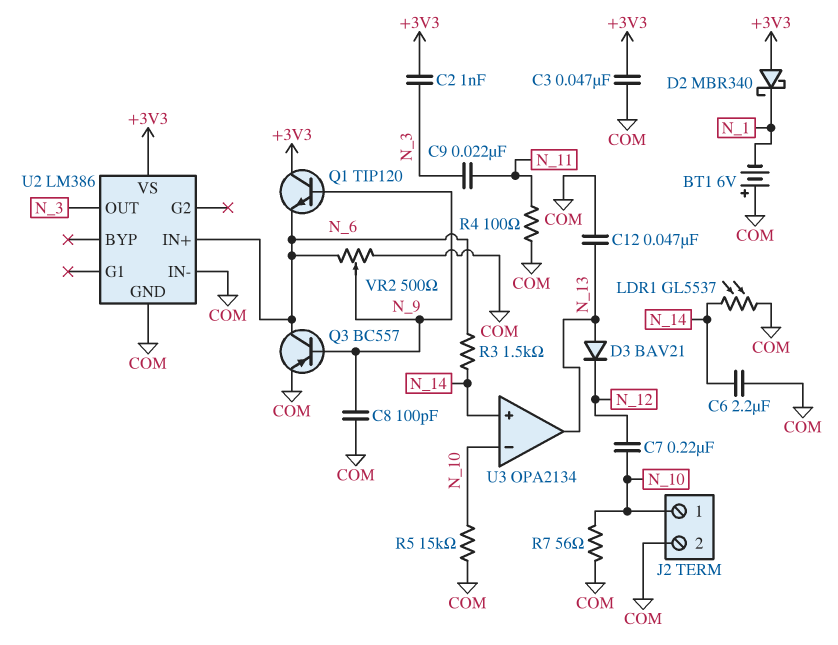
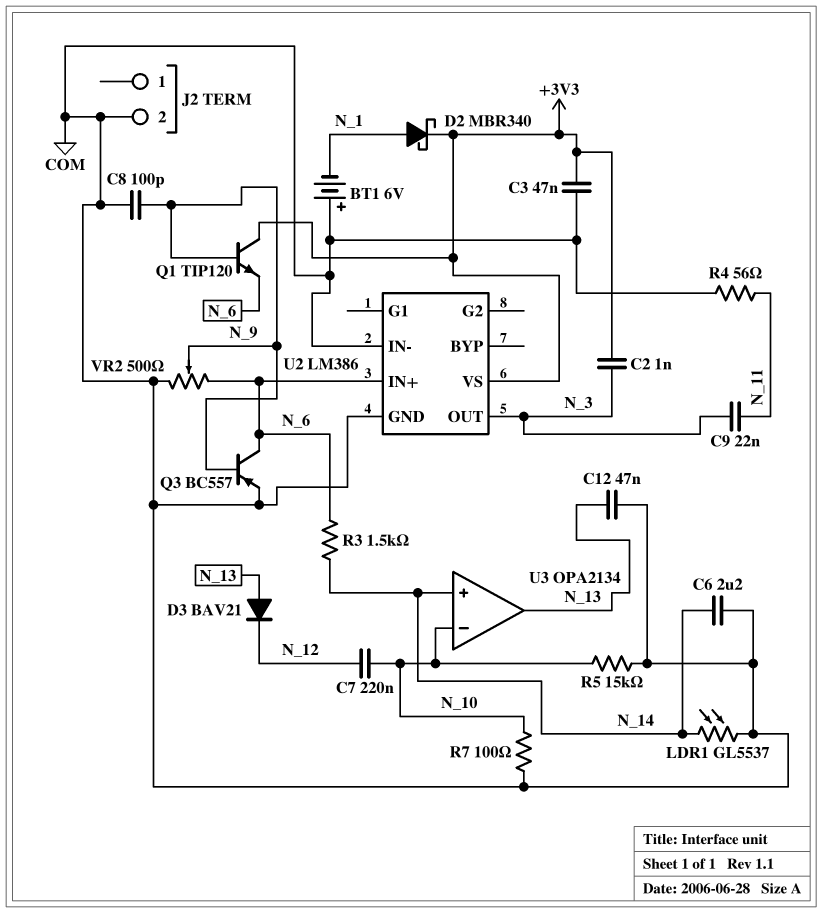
D2: schottky MBR340 (A +3V3, K N_1) -> schottky MBR340 (A N_1, K +3V3)
J2 pin 1: N_10 -> none
R4: 100 (COM, N_11) -> 56 (COM, N_11)
R7: 56 (COM, N_10) -> 100 (COM, N_10)

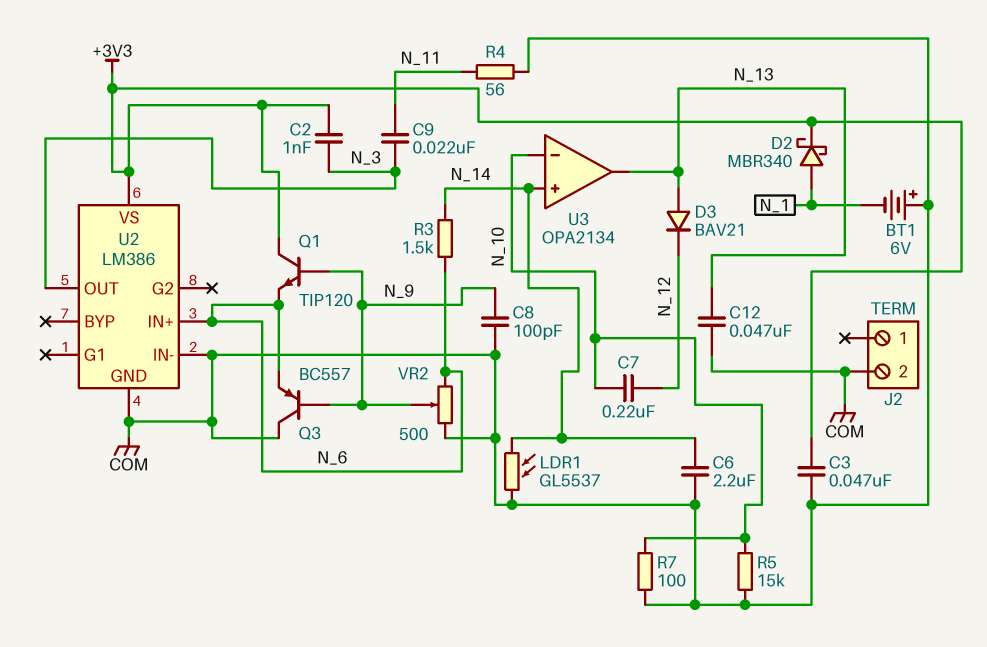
Q3: PNP BC557 (B N_9, C N_6, E COM) -> PNP BC557 (B N_9, C COM, E N_6)

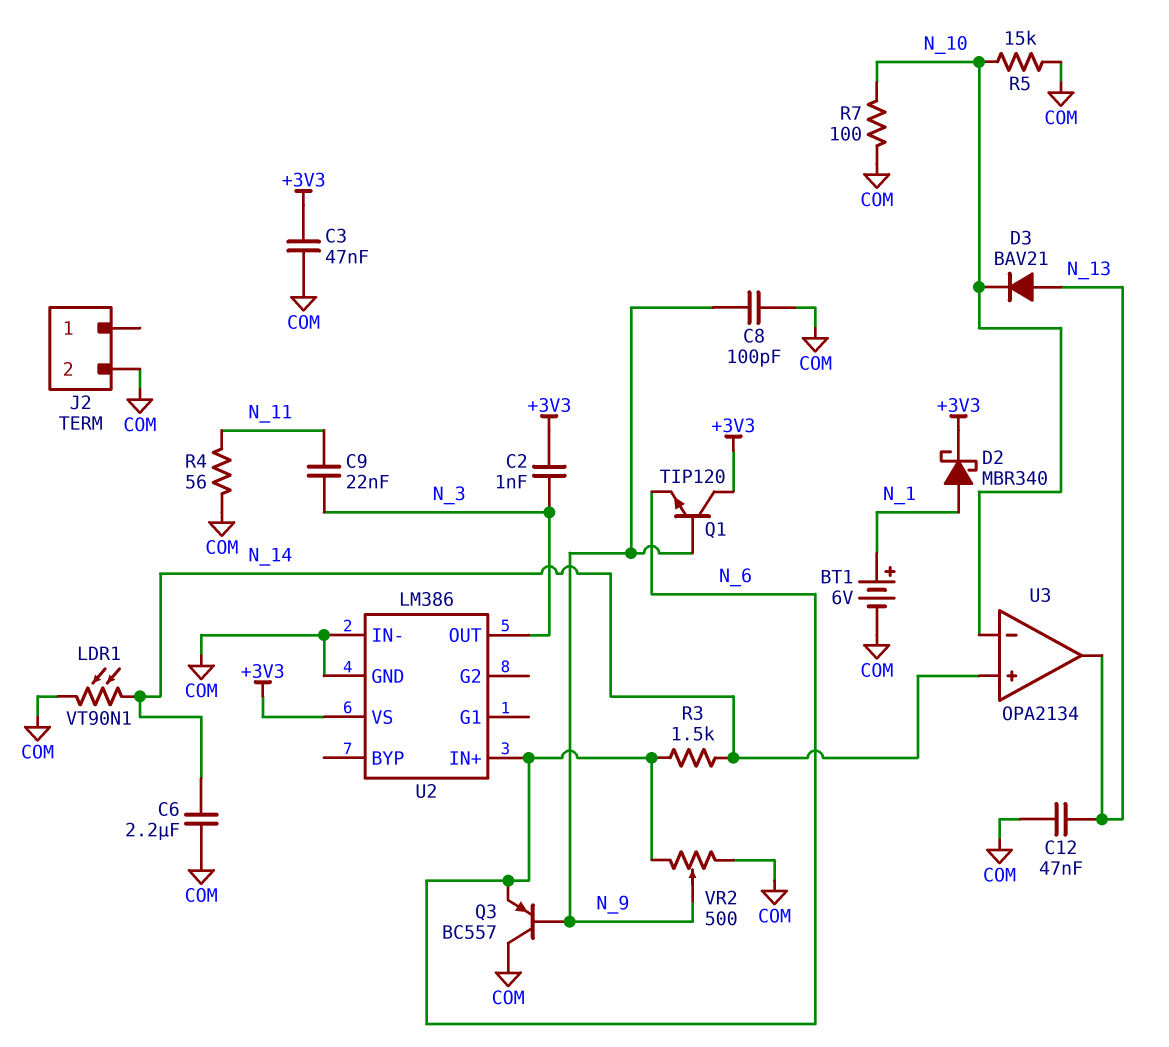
BT1: 6V (plus COM, minus N_1) -> 6V (plus N_1, minus COM)
C7: 220nF (N_10, N_12) -> none
D3: diode BAV21 (A N_13, K N_12) -> diode BAV21 (A N_13, K N_10)
LDR1: GL5537 (COM, N_14) -> VT90N1 (COM, N_14)

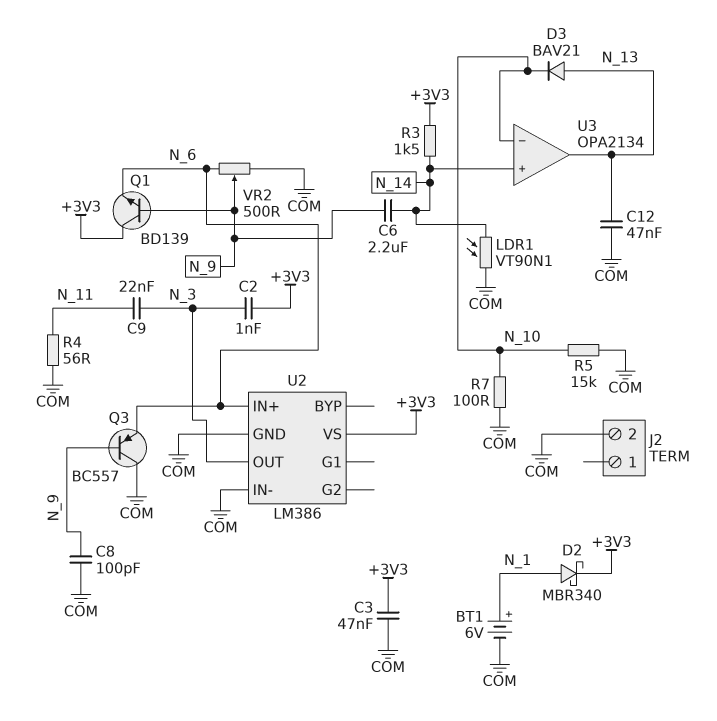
C6: 2.2uF (COM, N_14) -> 2.2uF (N_9, N_14)
Q1: NPN TIP120 (B N_9, C +3V3, E N_6) -> NPN BD139 (B N_9, C +3V3, E N_6)
R3: 1.5k (N_6, N_14) -> 1.5k (+3V3, N_14)

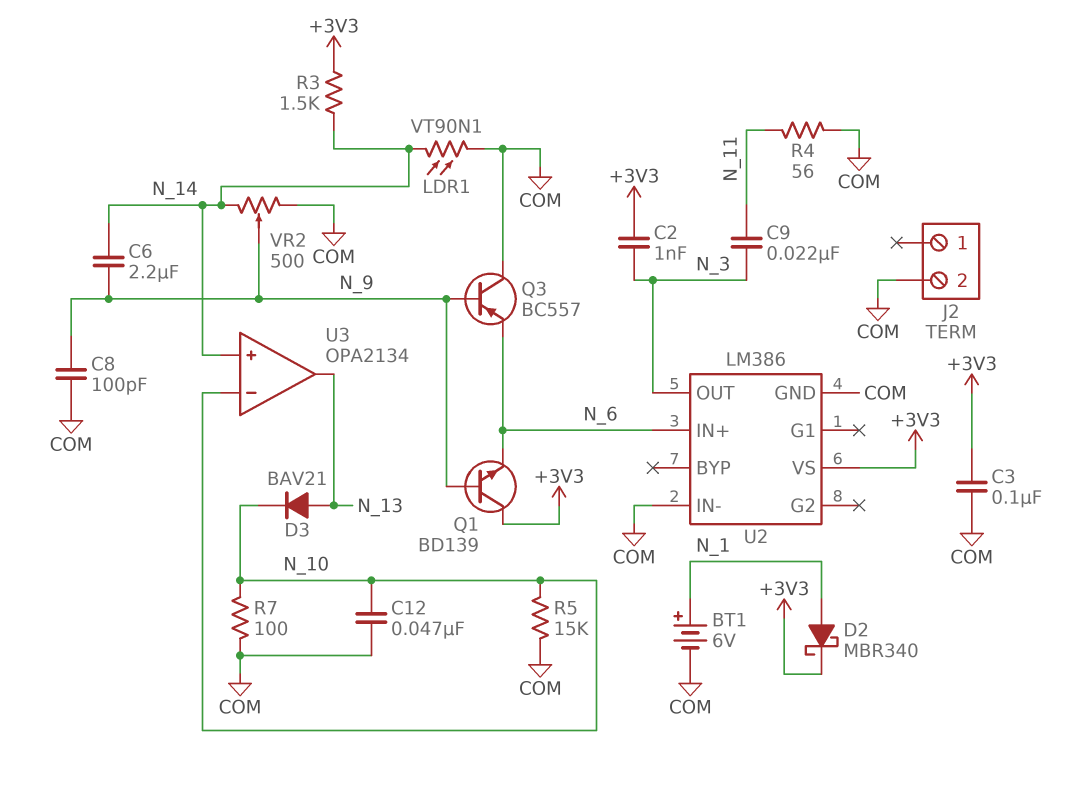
C3: 47nF (+3V3, COM) -> 100nF (+3V3, COM)
C12: 47nF (COM, N_13) -> 47nF (COM, N_10)
VR2: 500 (COM, N_6, wiper N_9) -> 500 (COM, N_14, wiper N_9)

